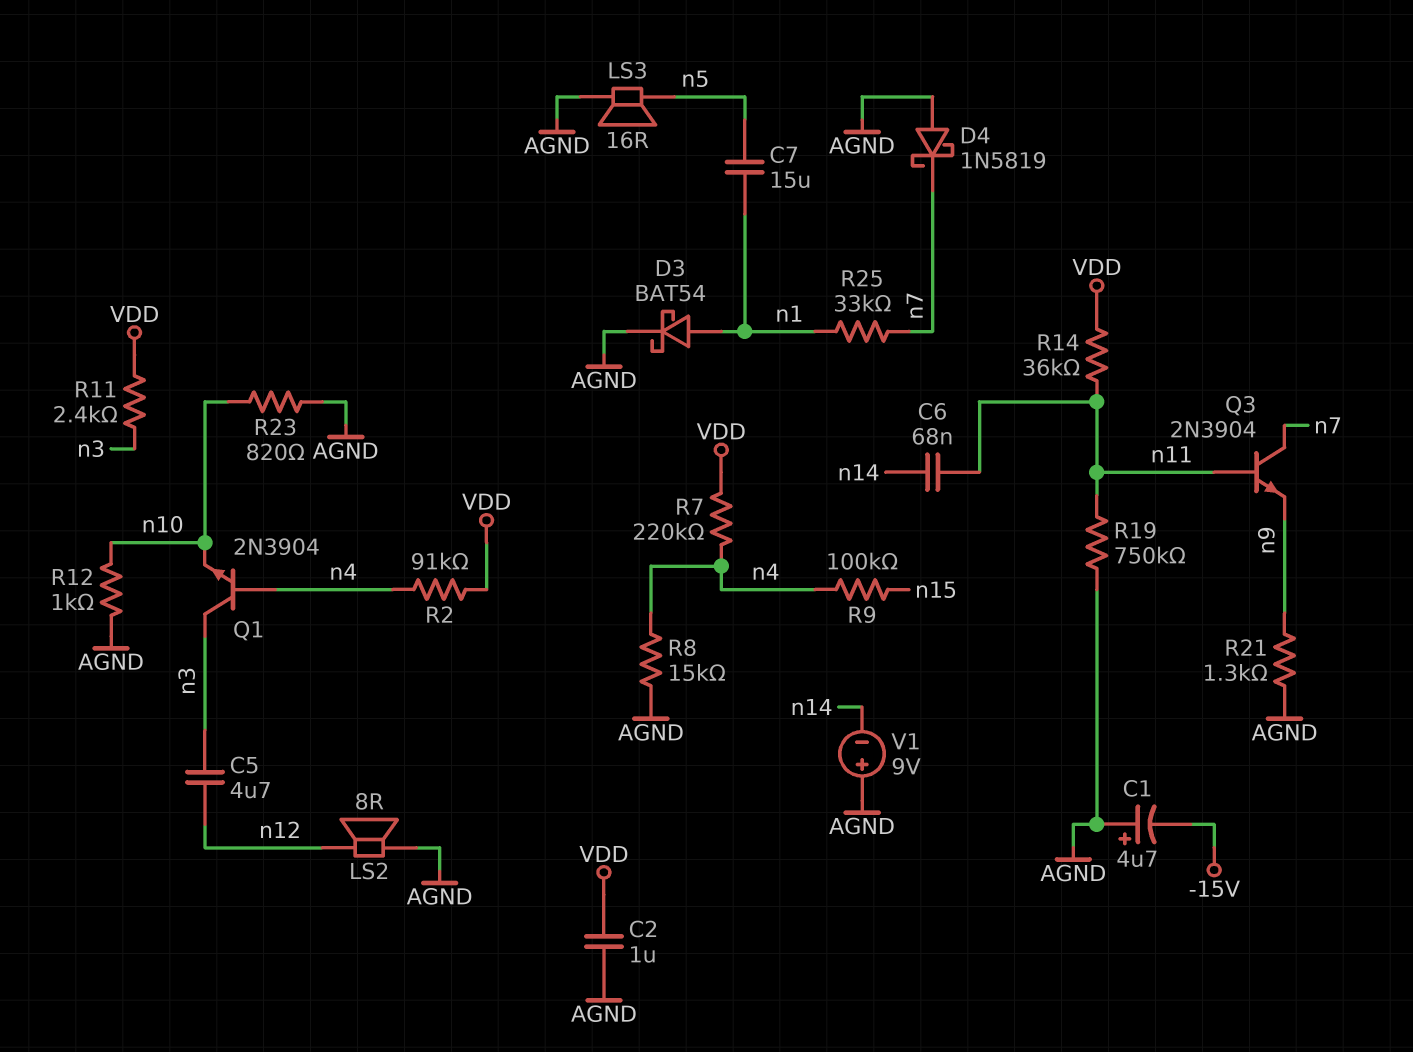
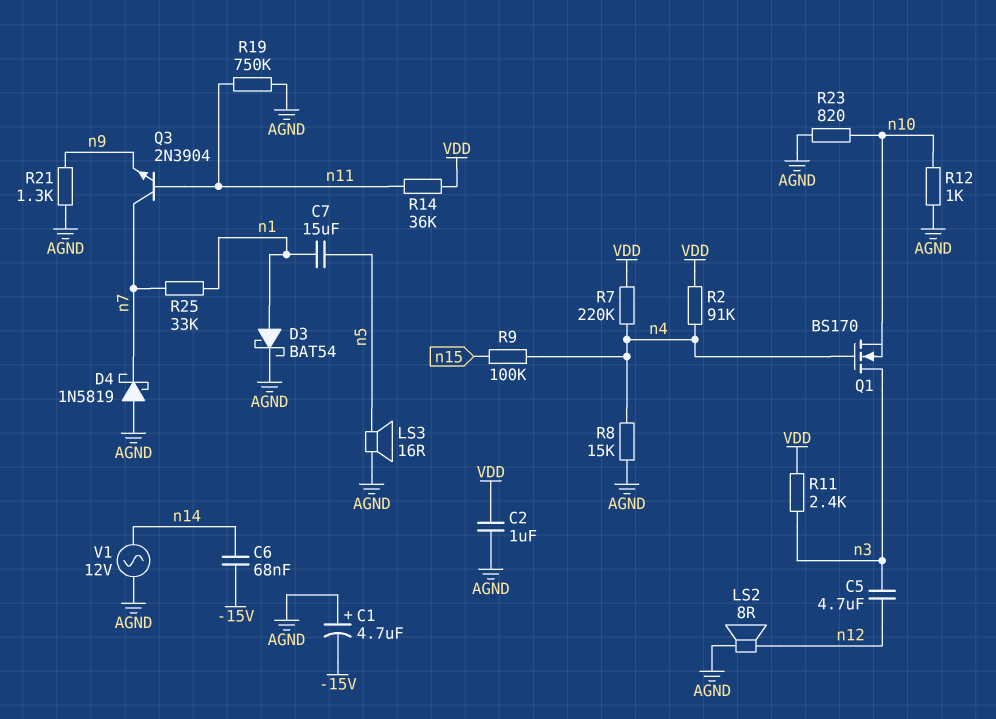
C6: 68nF (n11, n14) -> 68nF (-15V, n14)
Q1: NPN 2N3904 (B n4, C n3, E n10) -> NMOS BS170 (G n4, D n3, S n10)
V1: 9V (plus AGND, minus n14) -> AC 12V (AGND, n14)

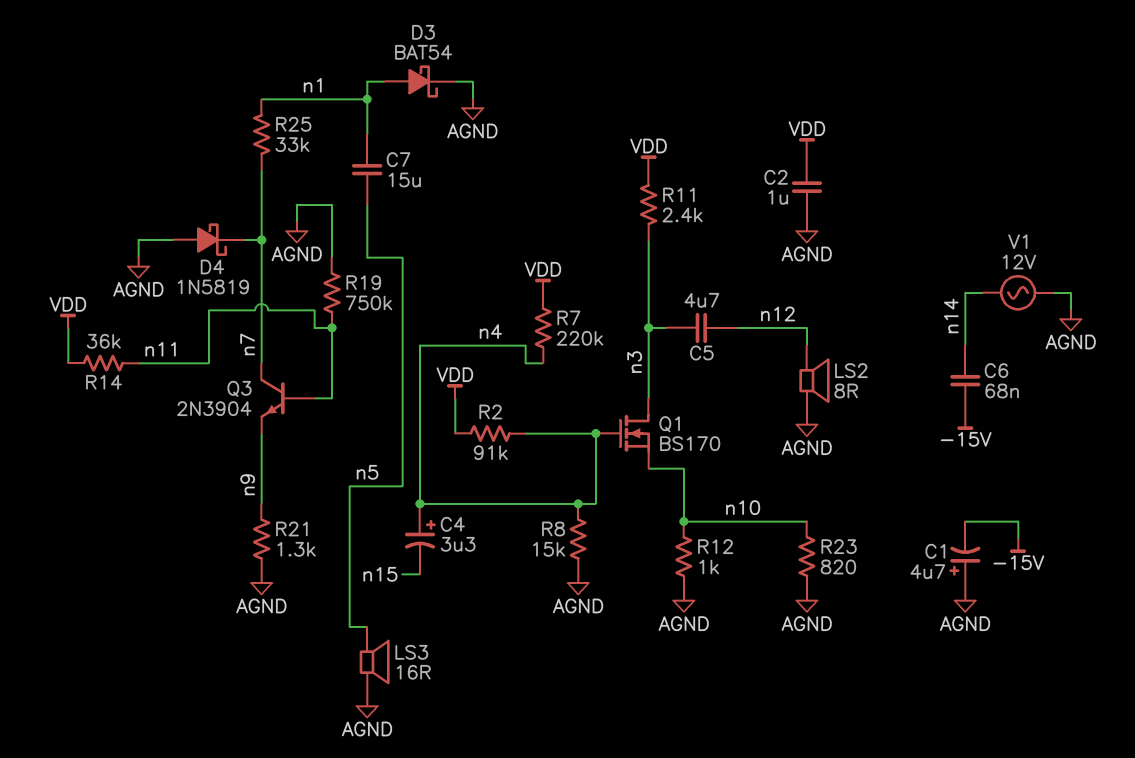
C4: none -> 3.3uF (plus n4, minus n15)
R9: 100k (n4, n15) -> none

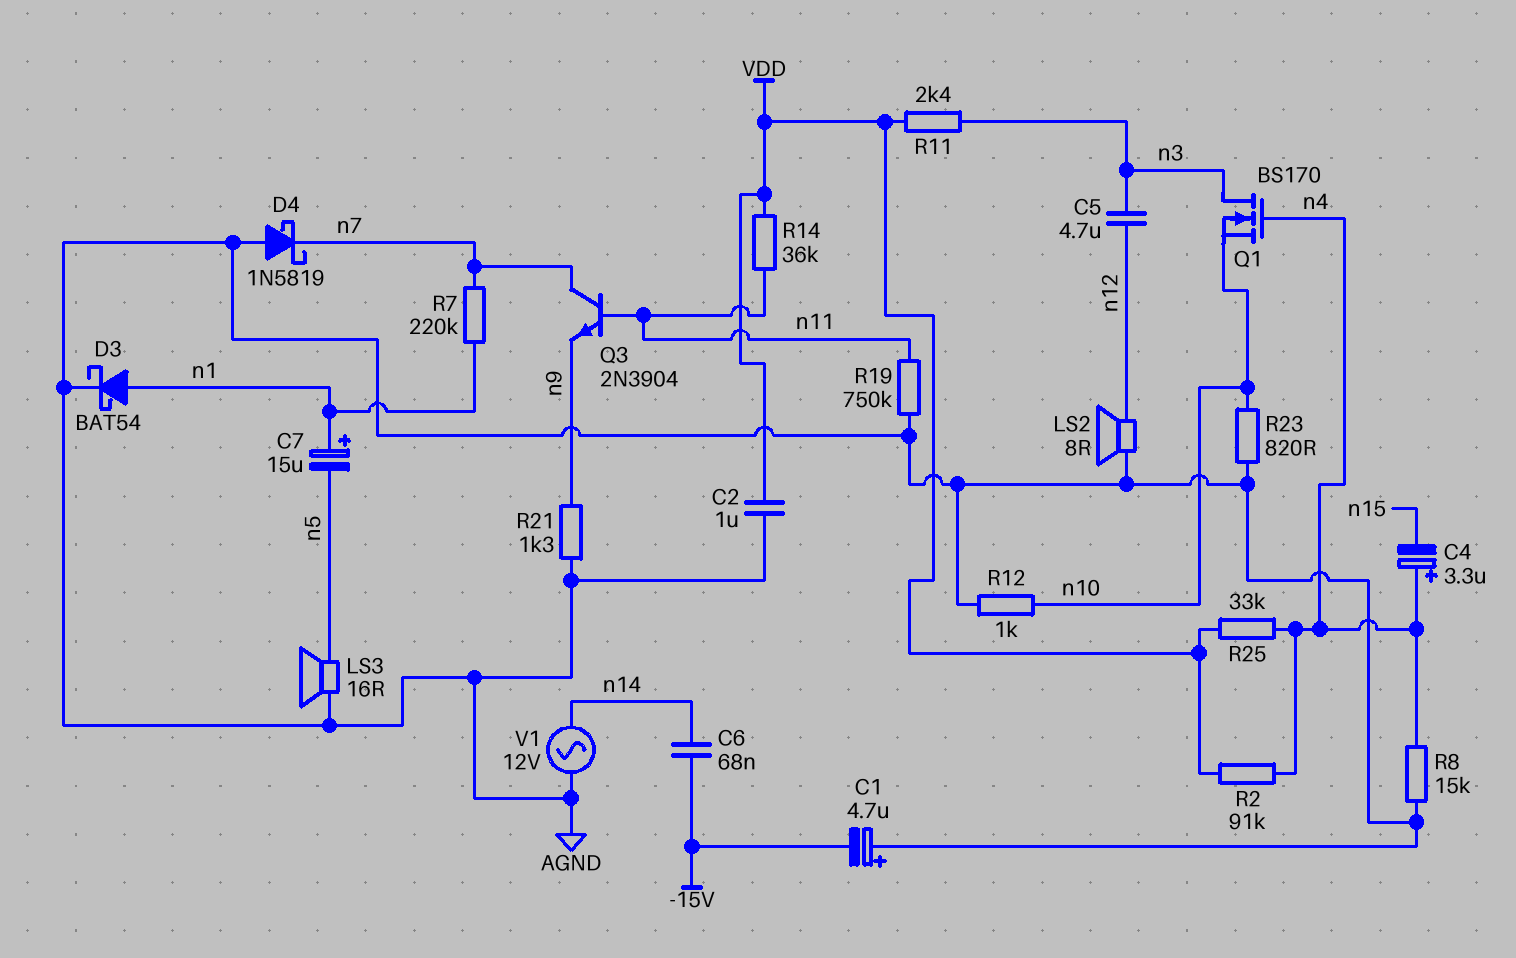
C7: 15uF (n1, n5) -> 15uF (plus n1, minus n5)
R7: 220k (VDD, n4) -> 220k (n1, n7)
R25: 33k (n1, n7) -> 33k (VDD, n4)

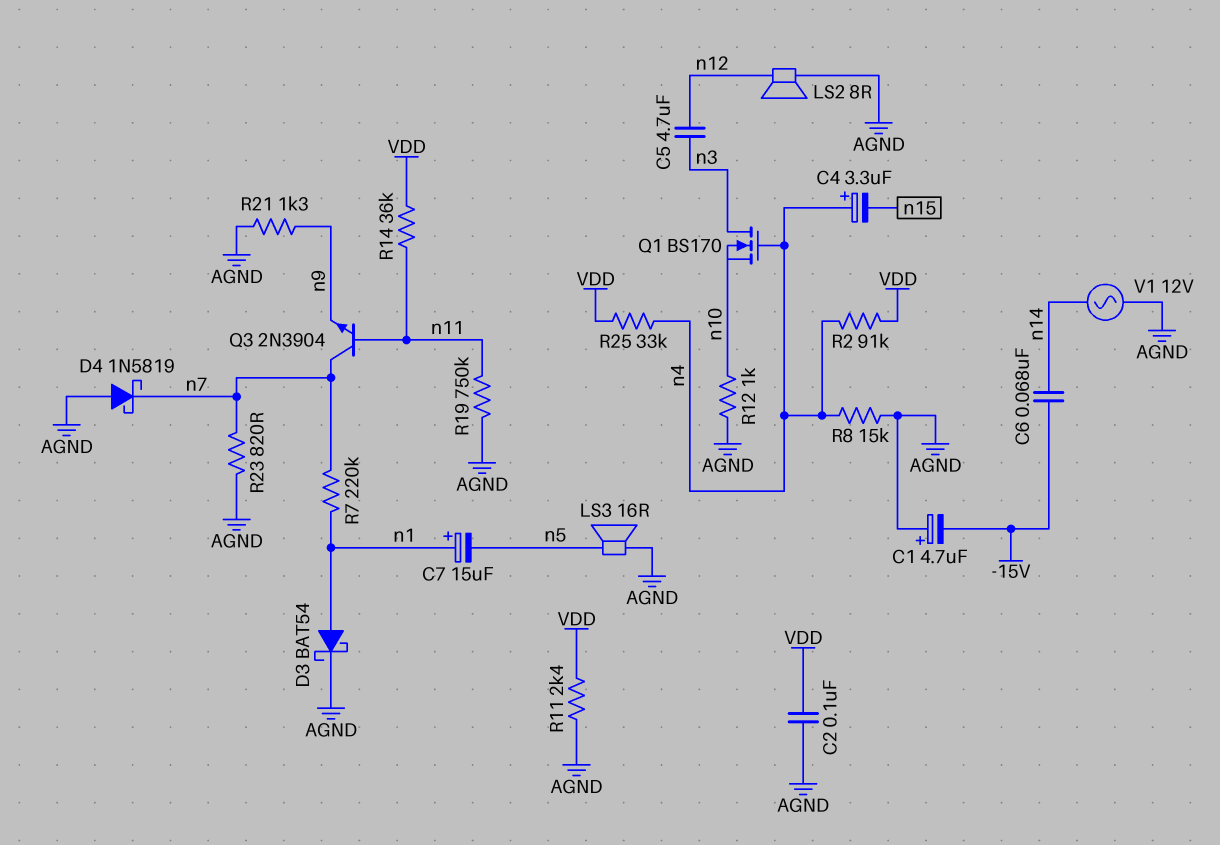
C2: 1uF (AGND, VDD) -> 100nF (AGND, VDD)
R11: 2.4k (VDD, n3) -> 2.4k (AGND, VDD)
R23: 820 (AGND, n10) -> 820 (AGND, n7)

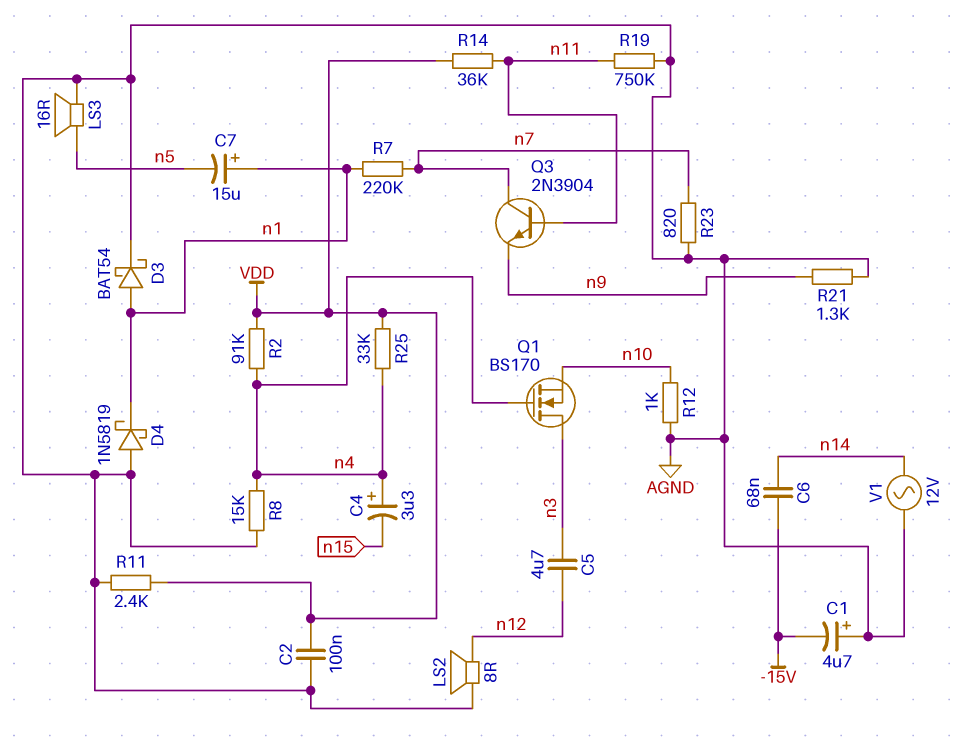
D4: schottky 1N5819 (A AGND, K n7) -> schottky 1N5819 (A AGND, K n1)

